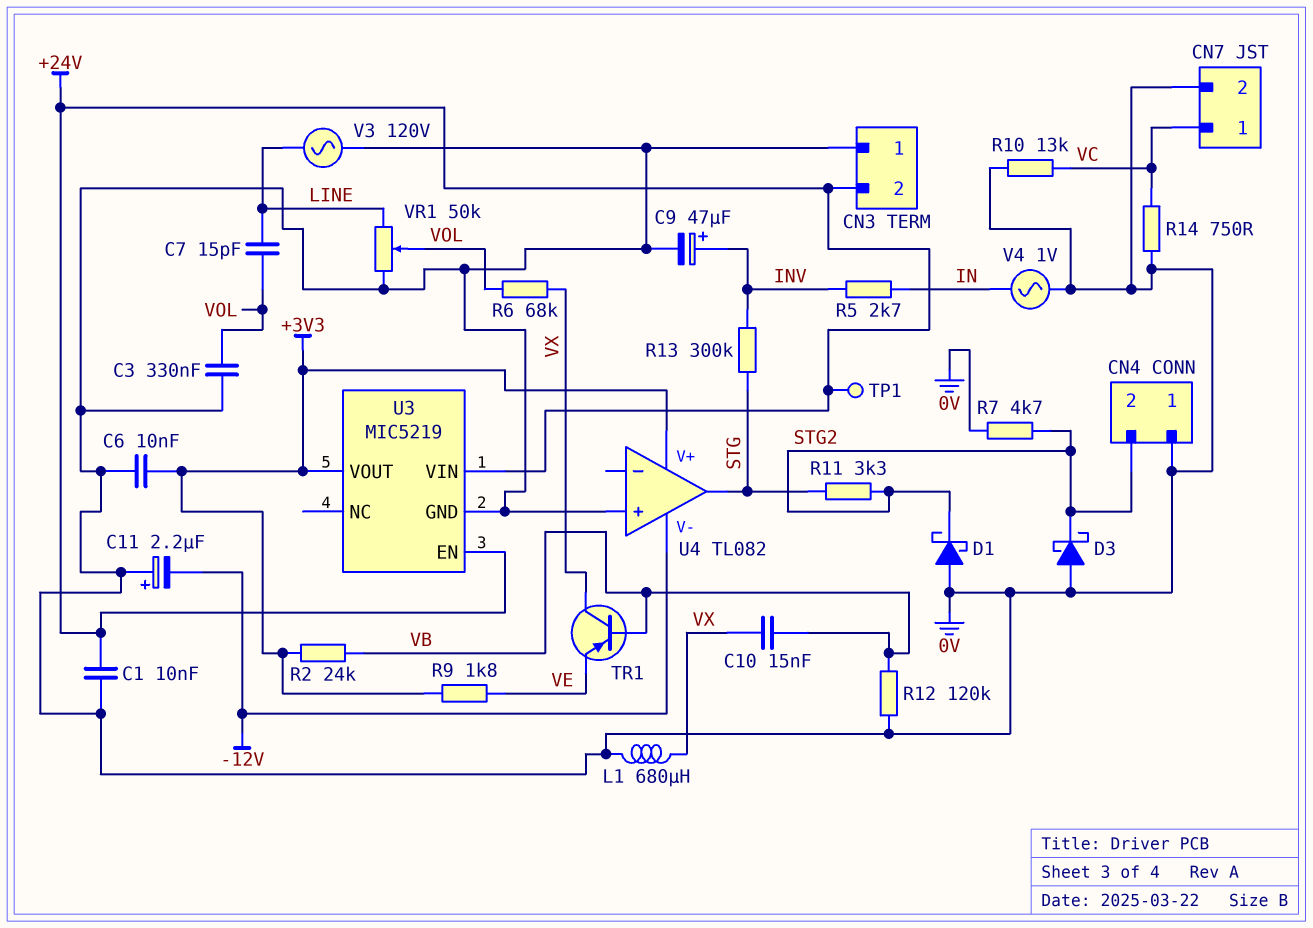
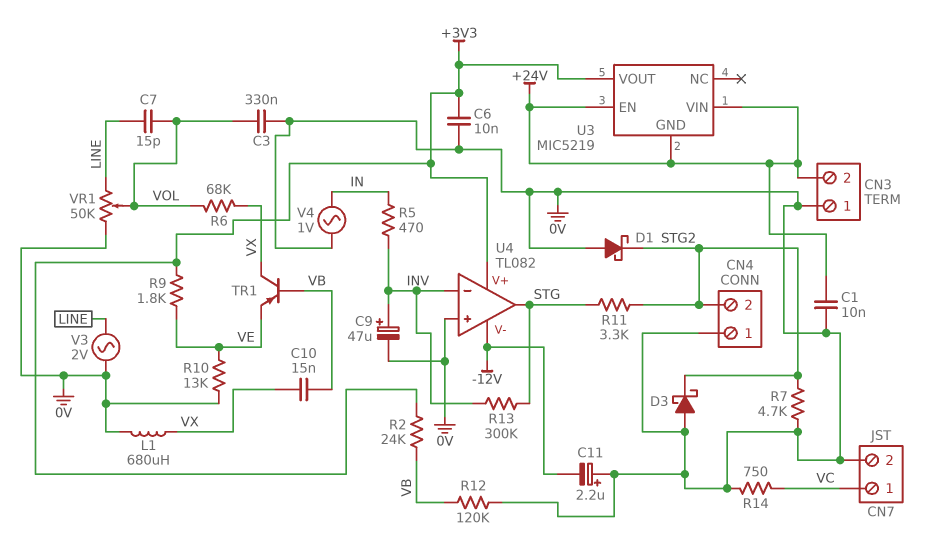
R5: 2.7k (IN, INV) -> 470 (IN, INV)
R10: 13k (0V, VC) -> 13k (0V, VE)
TP1: test point (+24V) -> none
U3 pin GND: 0V -> +24V
U4 pin in-: none -> INV
V3: AC 120V (0V, LINE) -> AC 2V (0V, LINE)

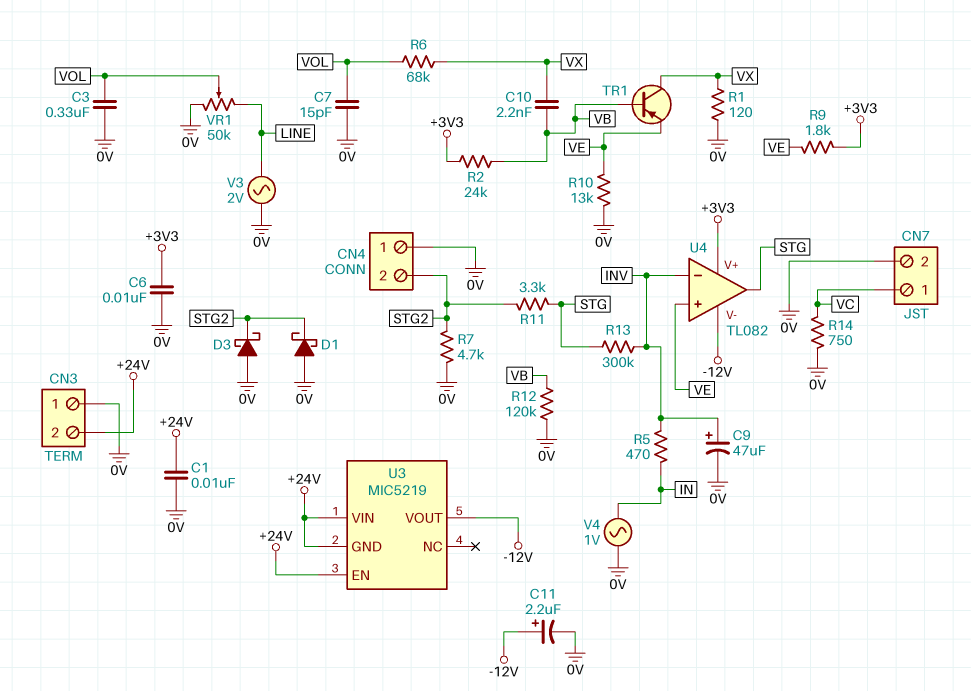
C7: 15pF (LINE, VOL) -> 15pF (0V, VOL)
C10: 15nF (VB, VX) -> 2.2nF (VB, VX)
C11: 2.2uF (plus 0V, minus -12V) -> 2.2uF (plus -12V, minus 0V)
L1: 680uH (0V, VX) -> none
R1: none -> 120 (0V, VX)
U3 pin VOUT: +3V3 -> -12V
U4 pin in+: 0V -> VE

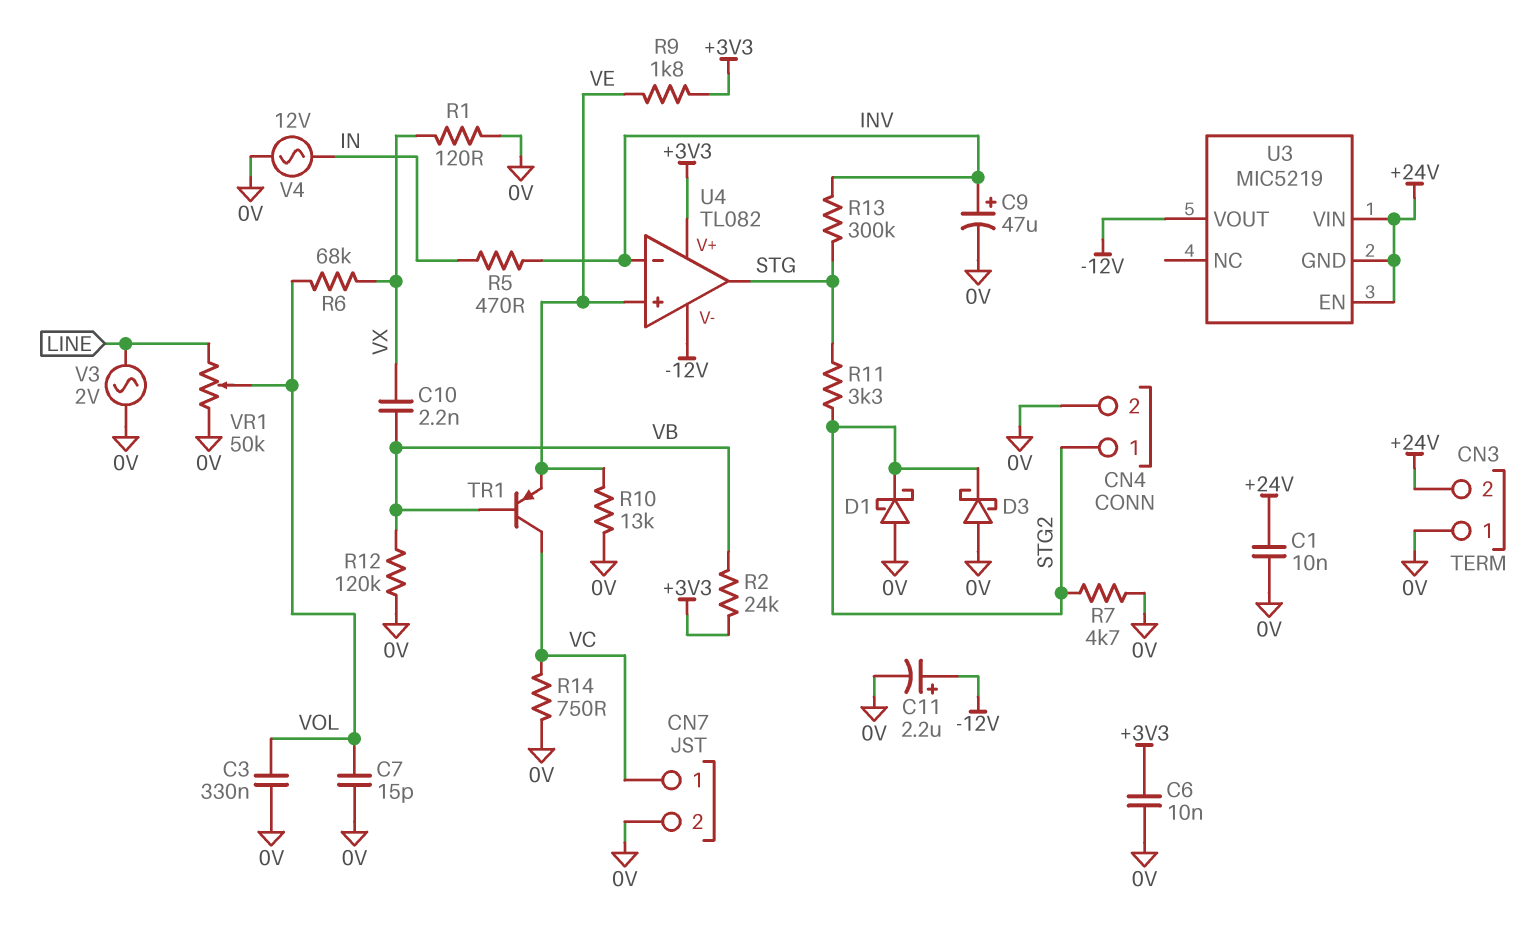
CN4 pin 1: 0V -> STG2
CN4 pin 2: STG2 -> 0V
TR1: PNP (B VB, C VX, E VE) -> PNP (B VB, C VC, E VE)
V4: AC 1V (0V, IN) -> AC 12V (0V, IN)

